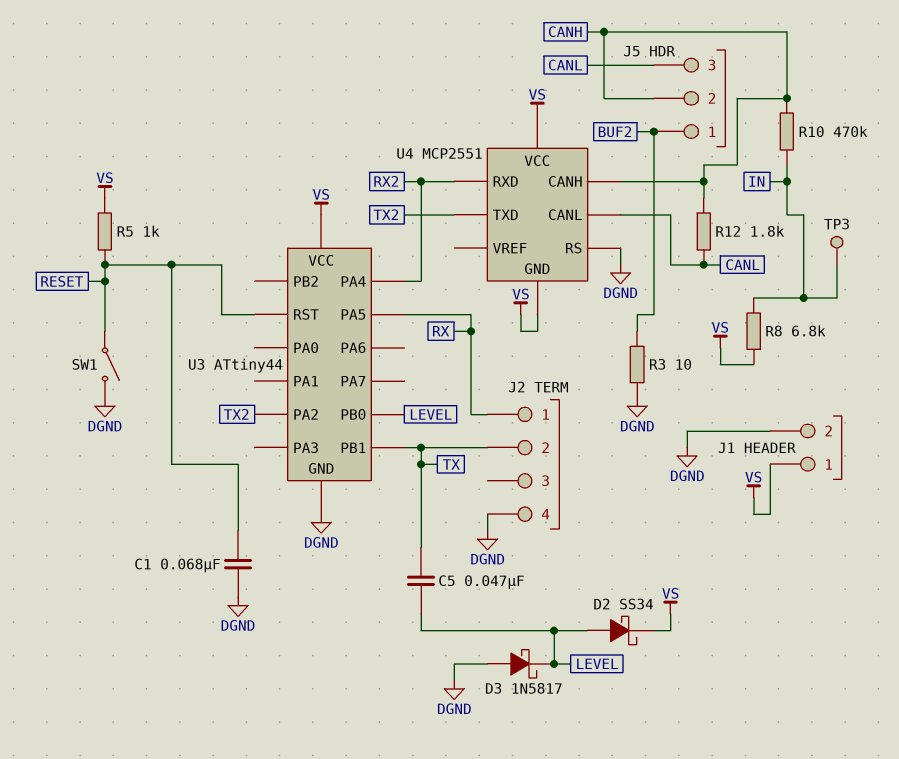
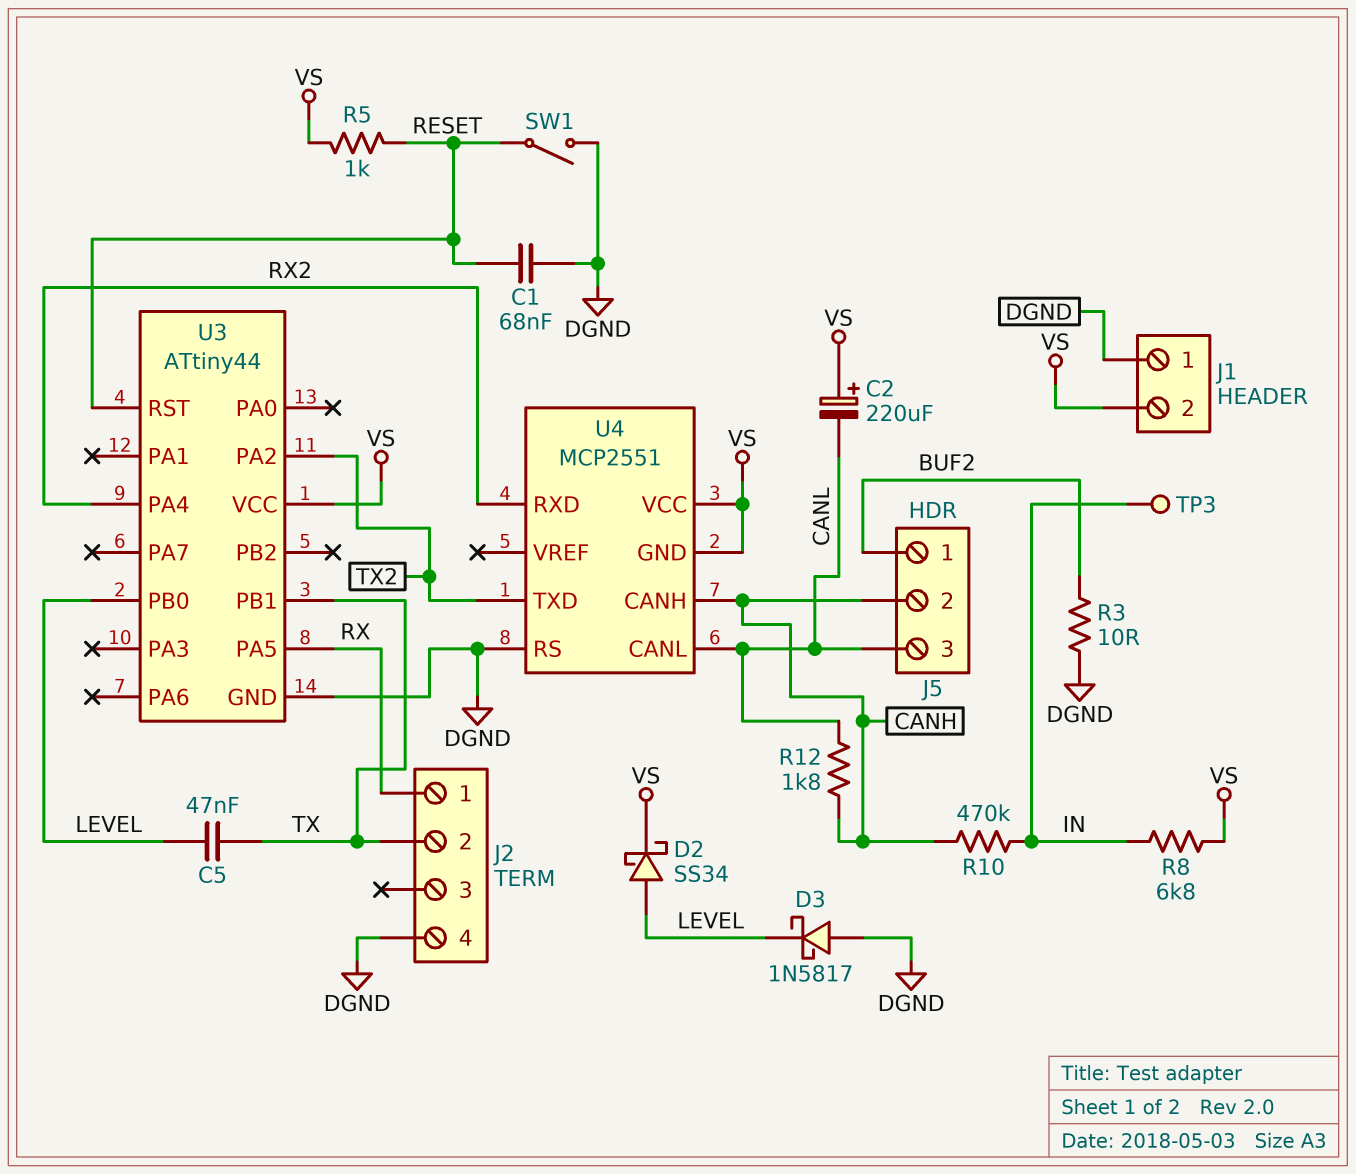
C2: none -> 220uF (plus VS, minus CANL)
J1 pin 1: VS -> DGND
J1 pin 2: DGND -> VS

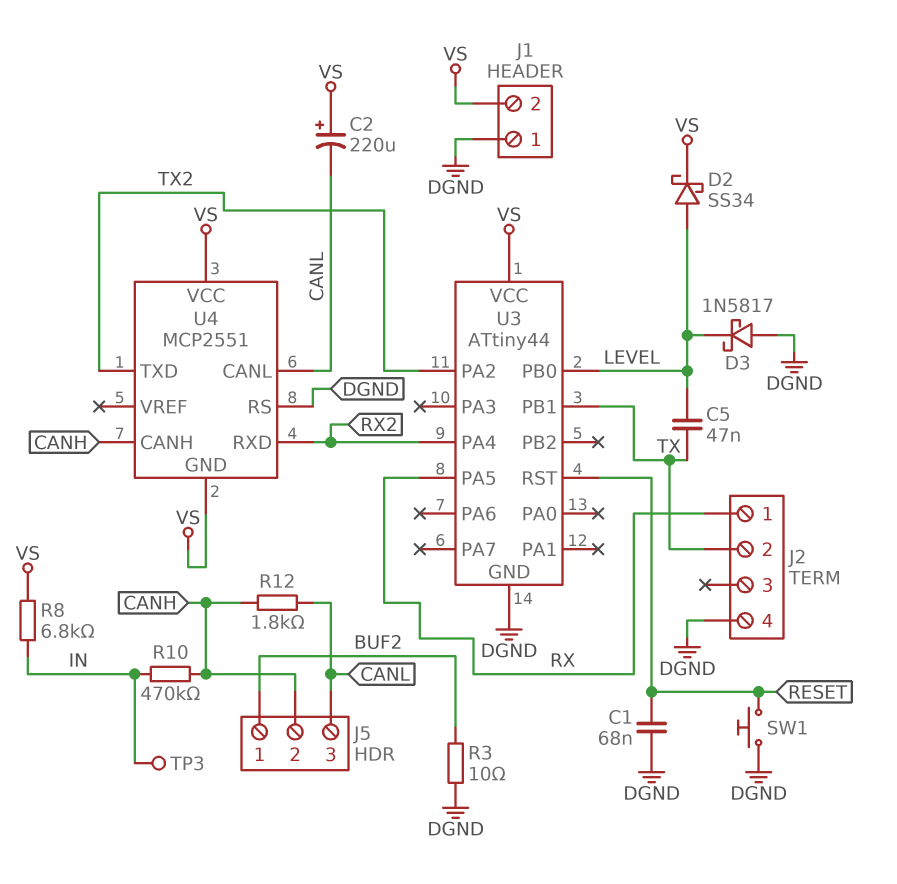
R5: 1k (RESET, VS) -> none
SW1: switch (DGND, RESET) -> button (DGND, RESET)

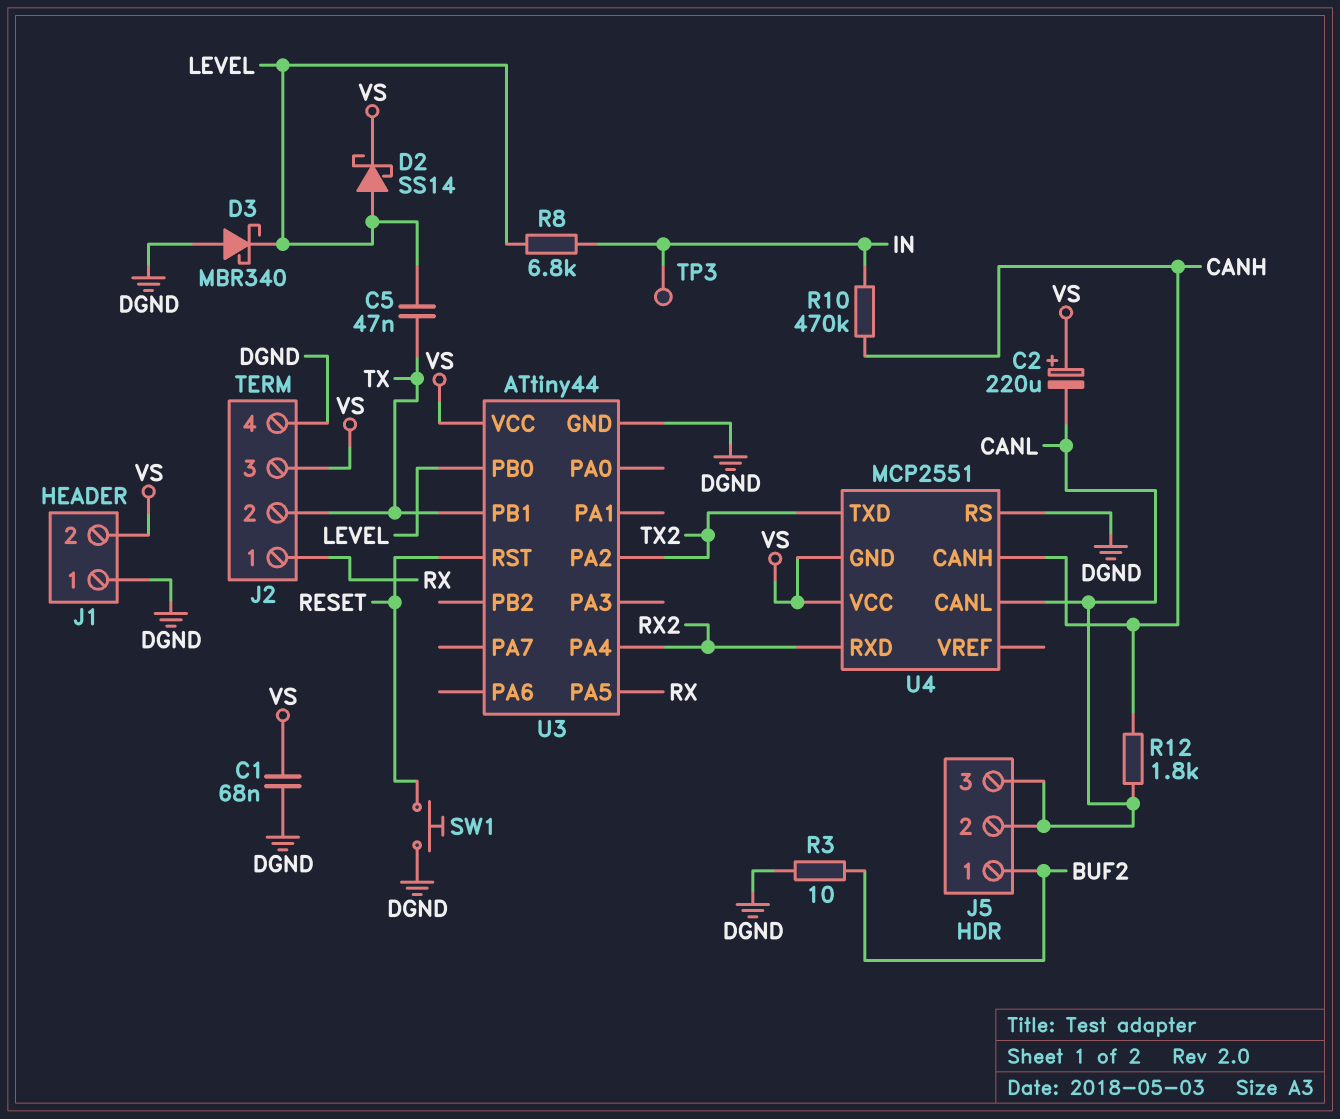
C1: 68nF (DGND, RESET) -> 68nF (DGND, VS)
D2: schottky SS34 (A LEVEL, K VS) -> schottky SS14 (A LEVEL, K VS)
D3: schottky 1N5817 (A DGND, K LEVEL) -> schottky MBR340 (A DGND, K LEVEL)
J2 pin 3: none -> VS
J5 pin 2: CANH -> CANL
R8: 6.8k (IN, VS) -> 6.8k (IN, LEVEL)

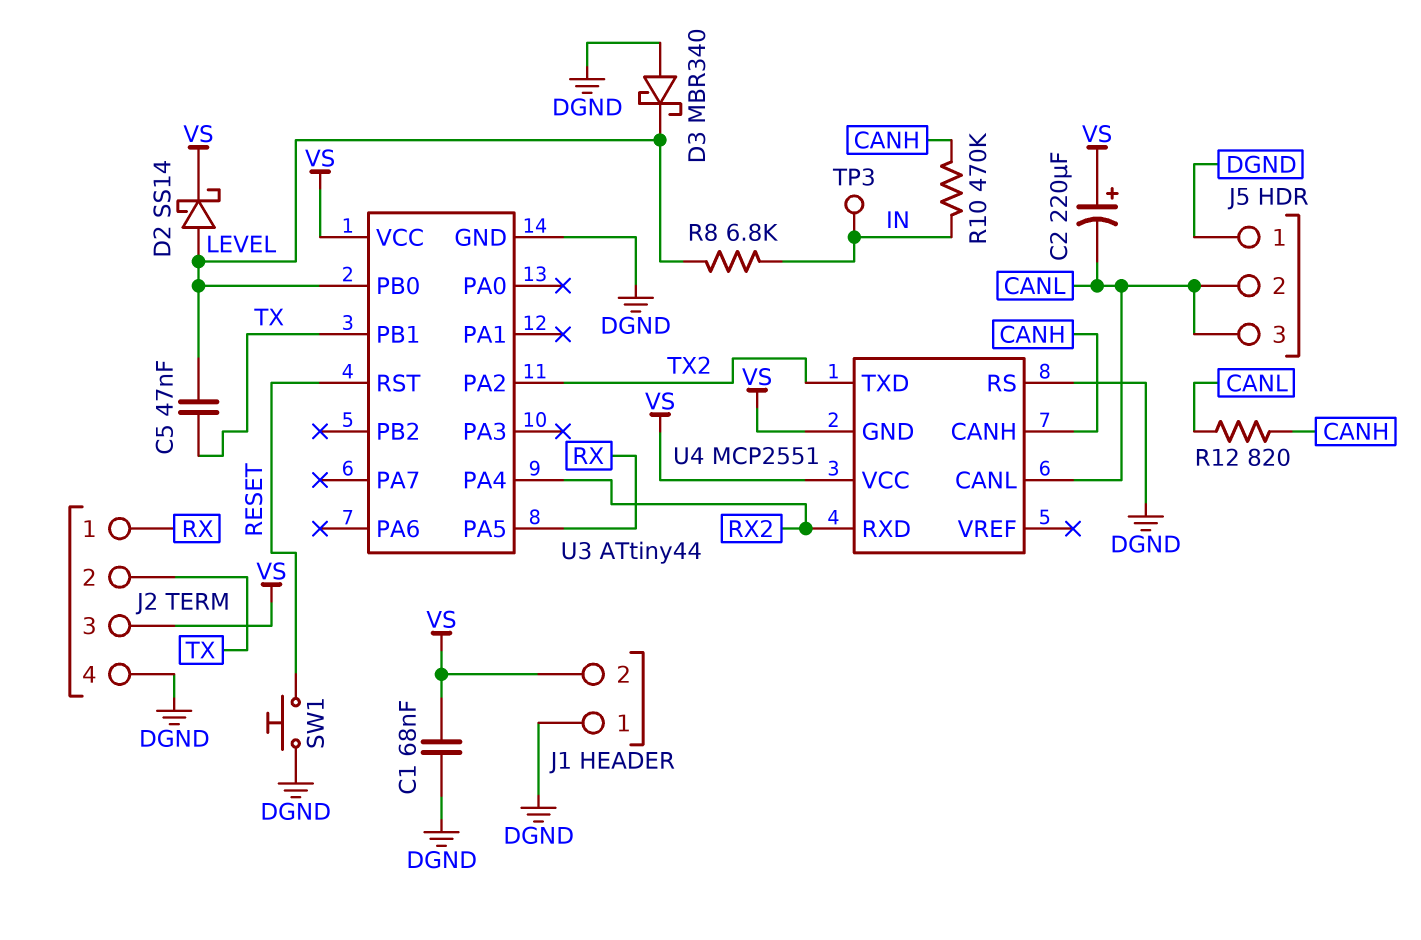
J5 pin 1: BUF2 -> DGND
R3: 10 (BUF2, DGND) -> none
R12: 1.8k (CANH, CANL) -> 820 (CANH, CANL)

